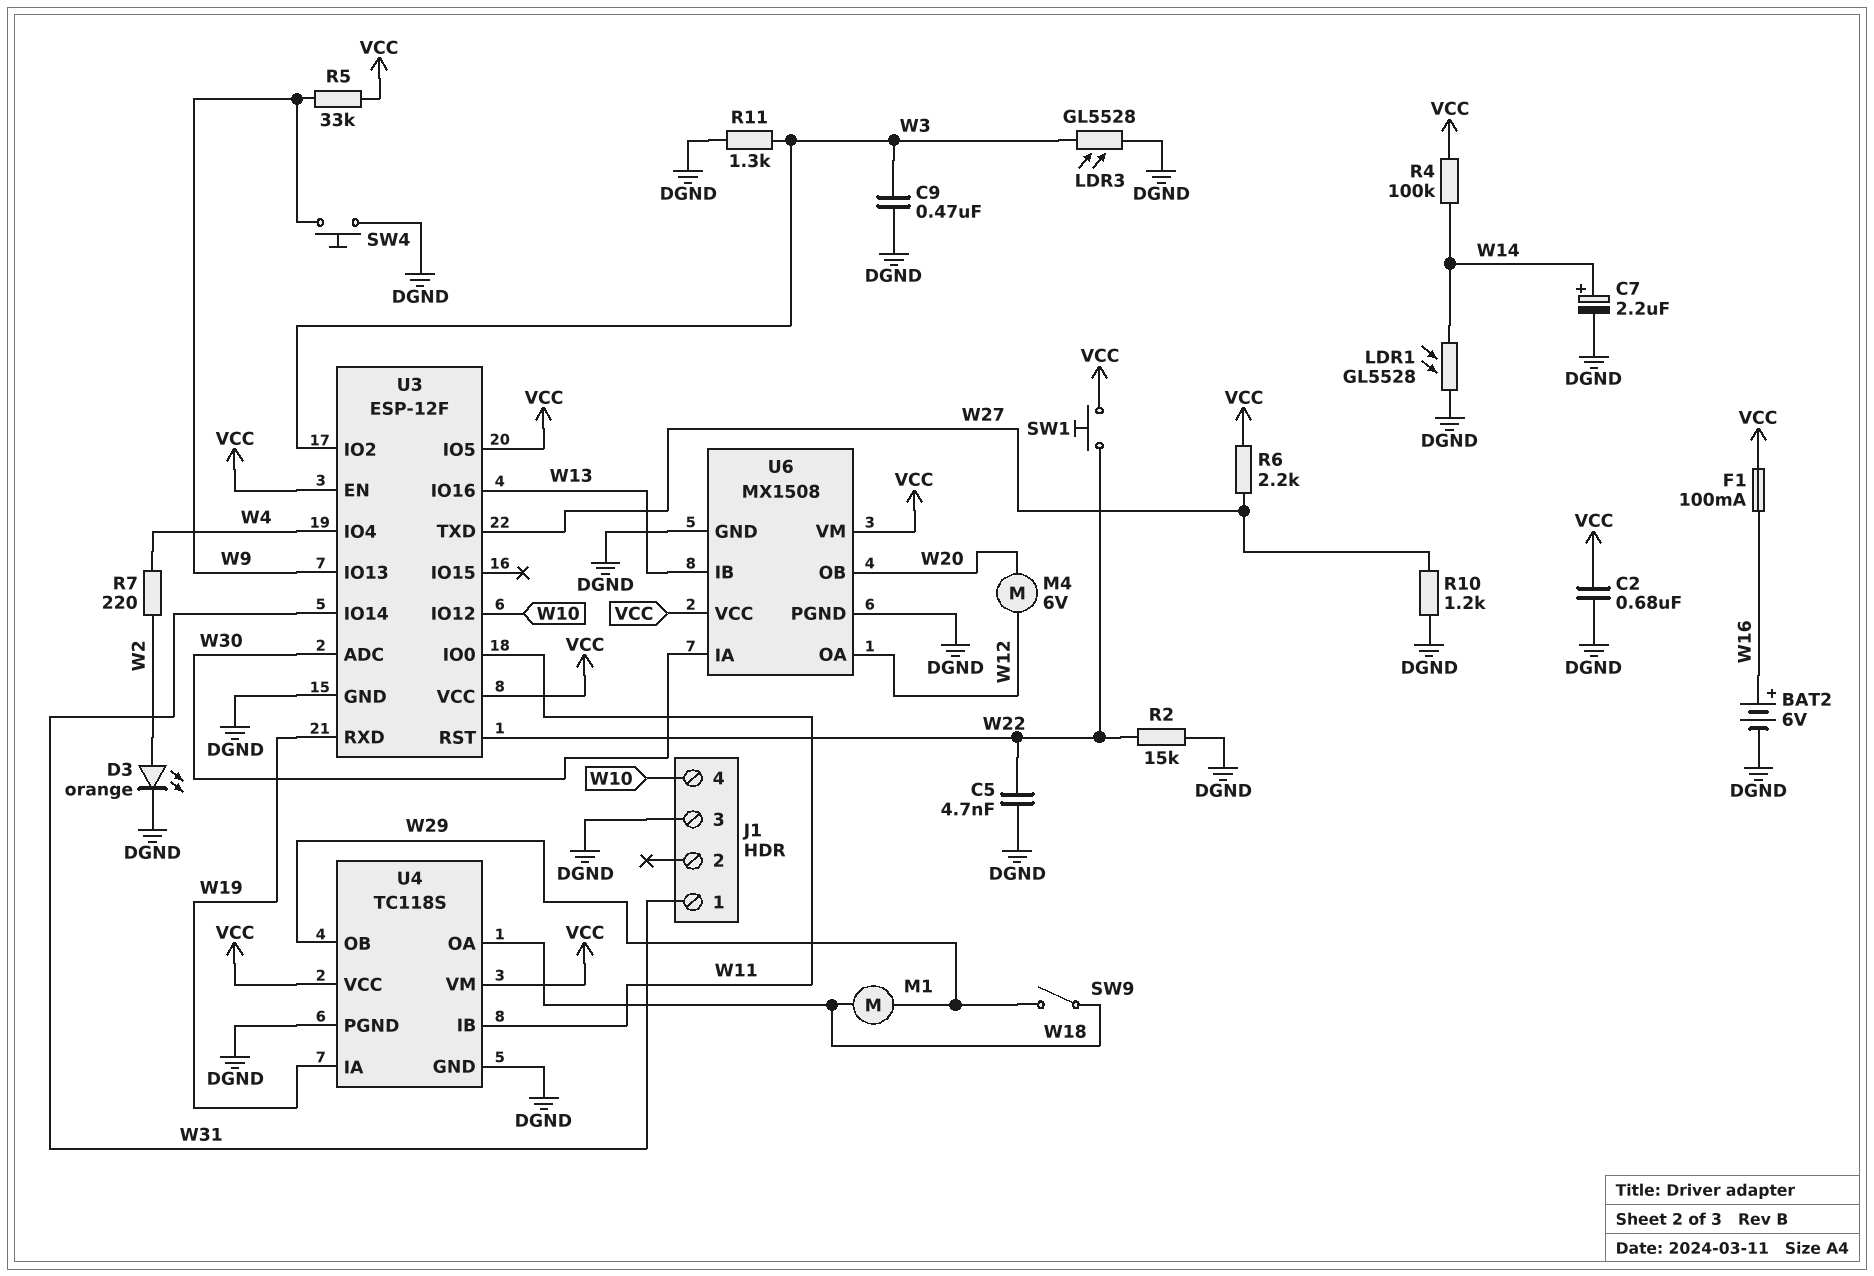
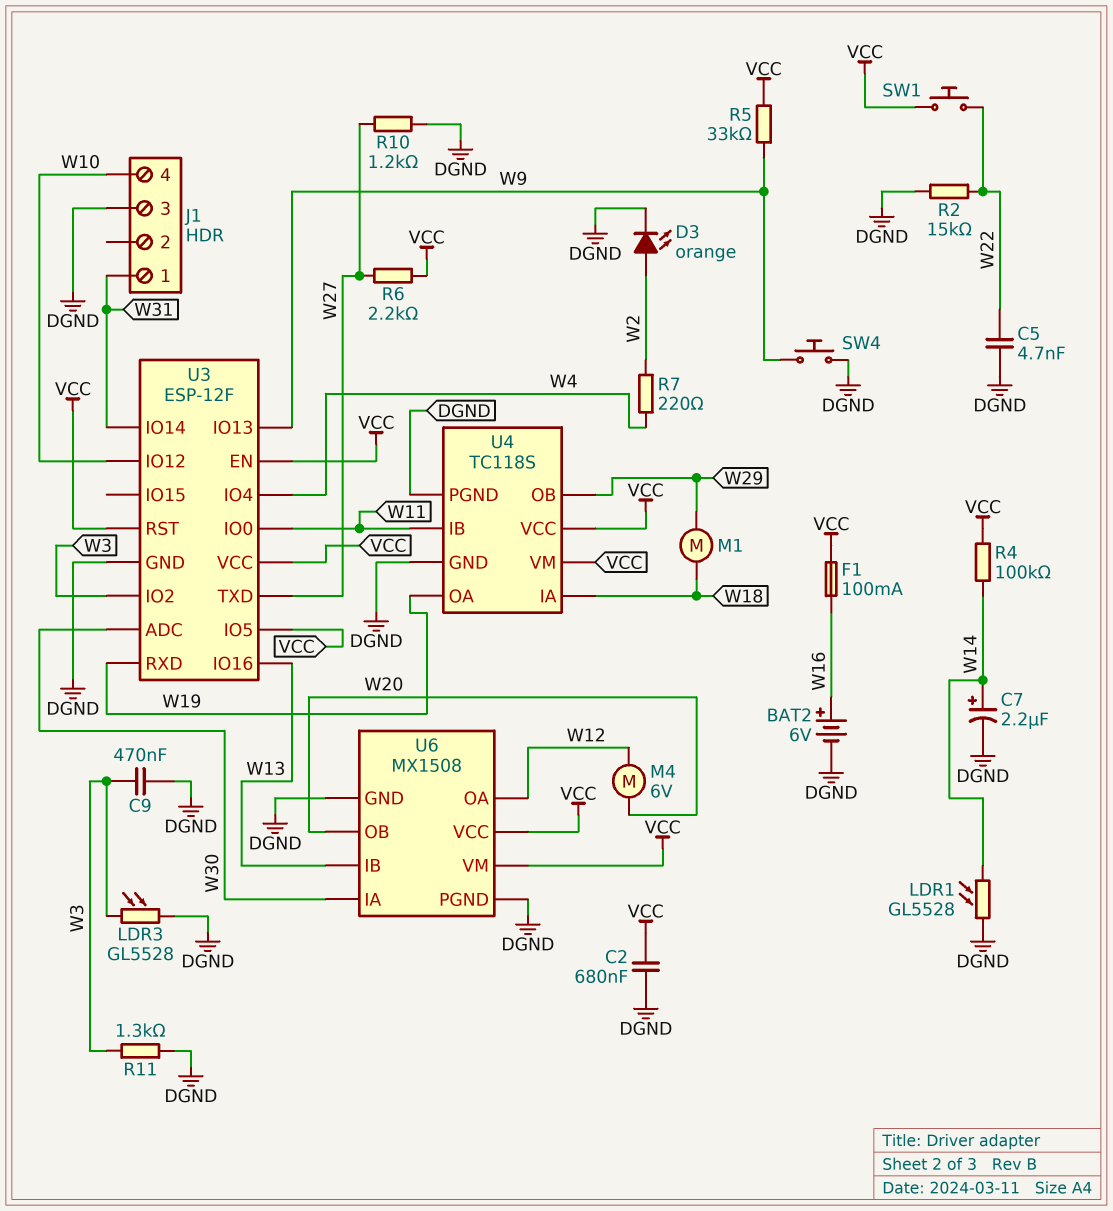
SW9: switch (W18, W29) -> none
U3 pin RST: W22 -> VCC
U4 pin IA: W19 -> W18
U4 pin OA: W18 -> W19

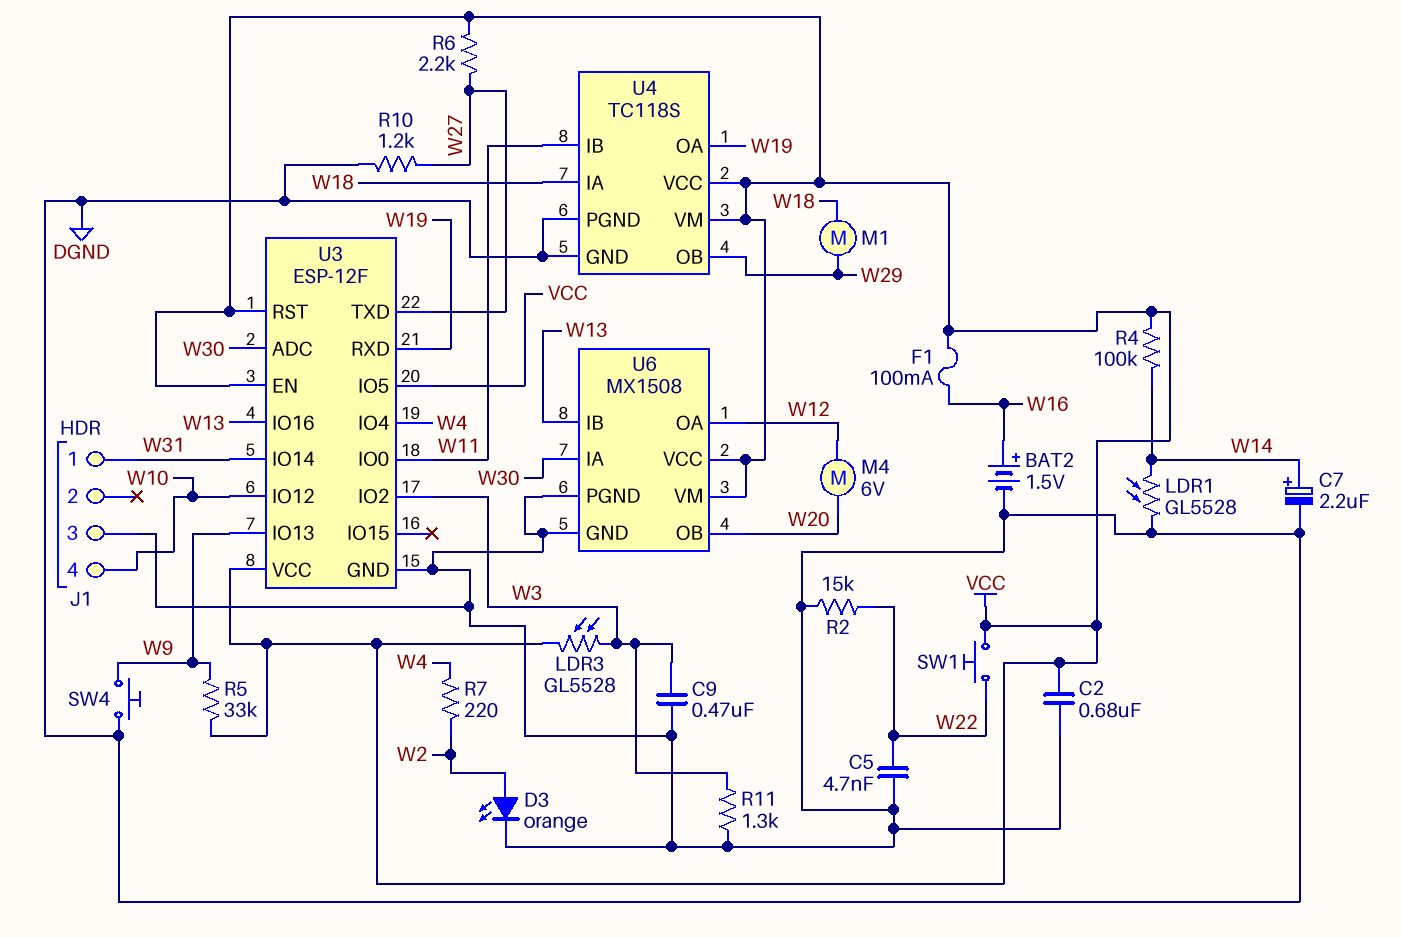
BAT2: 6V (plus W16, minus DGND) -> 1.5V (plus W16, minus DGND)
LDR3: GL5528 (DGND, W3) -> GL5528 (VCC, W3)

